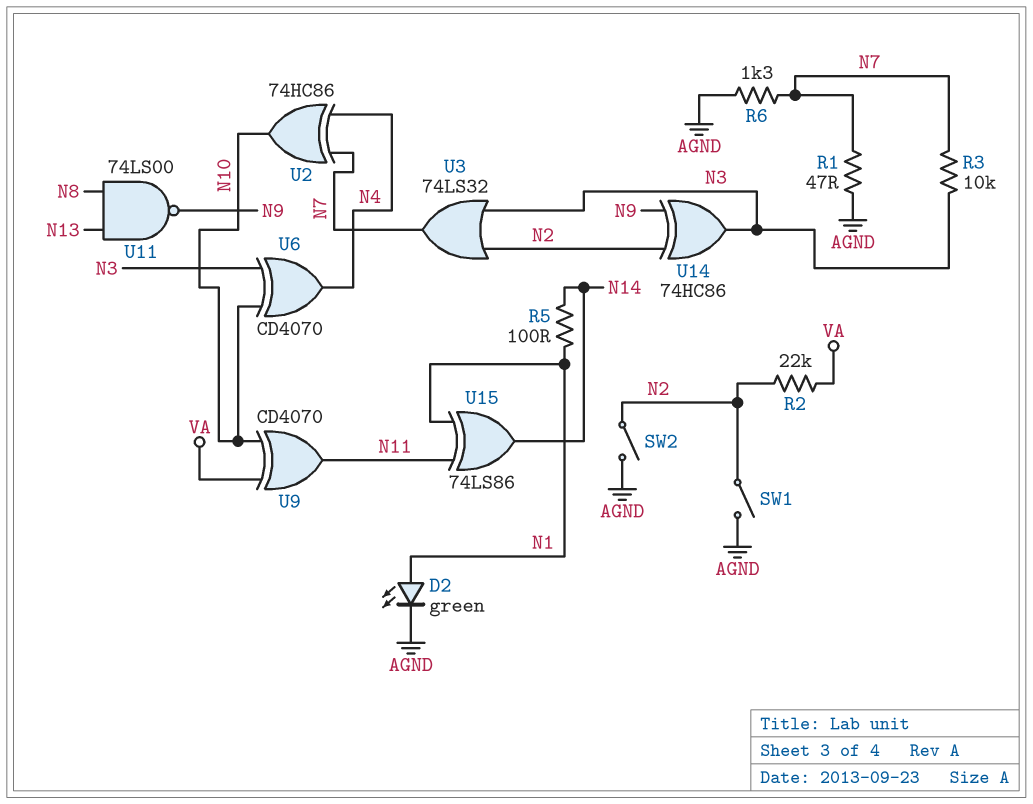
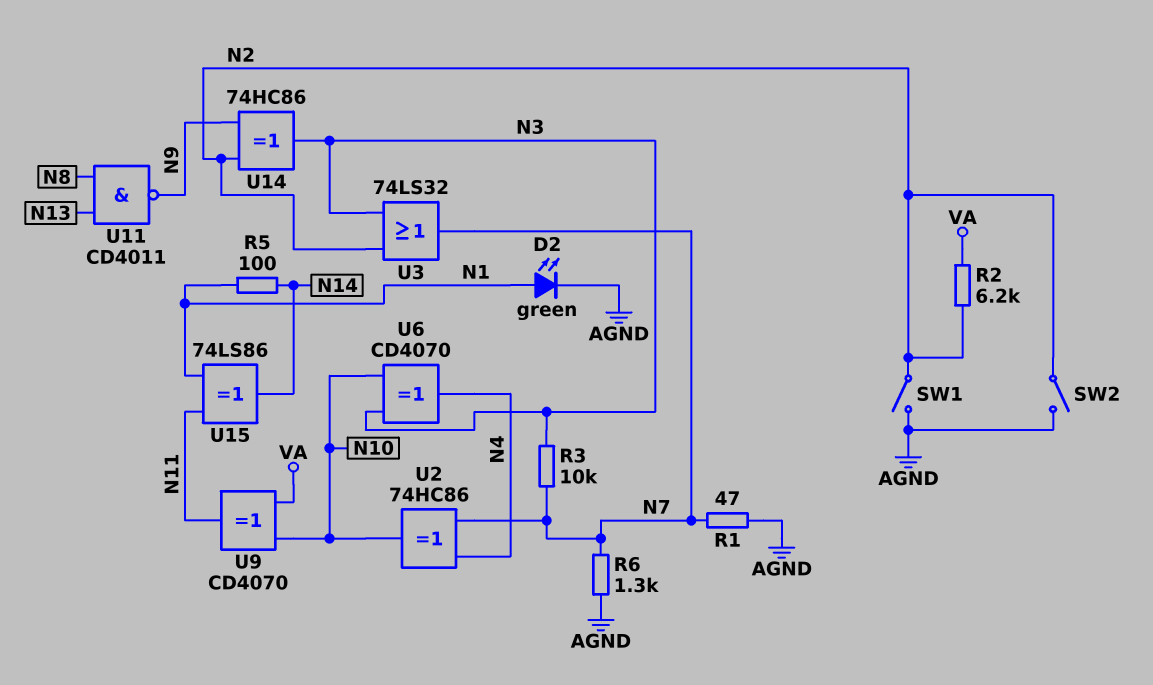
R2: 22k (N2, VA) -> 6.2k (N2, VA)
U11: NAND 74LS00 (in N8, in N13, out N9) -> NAND CD4011 (in N8, in N13, out N9)

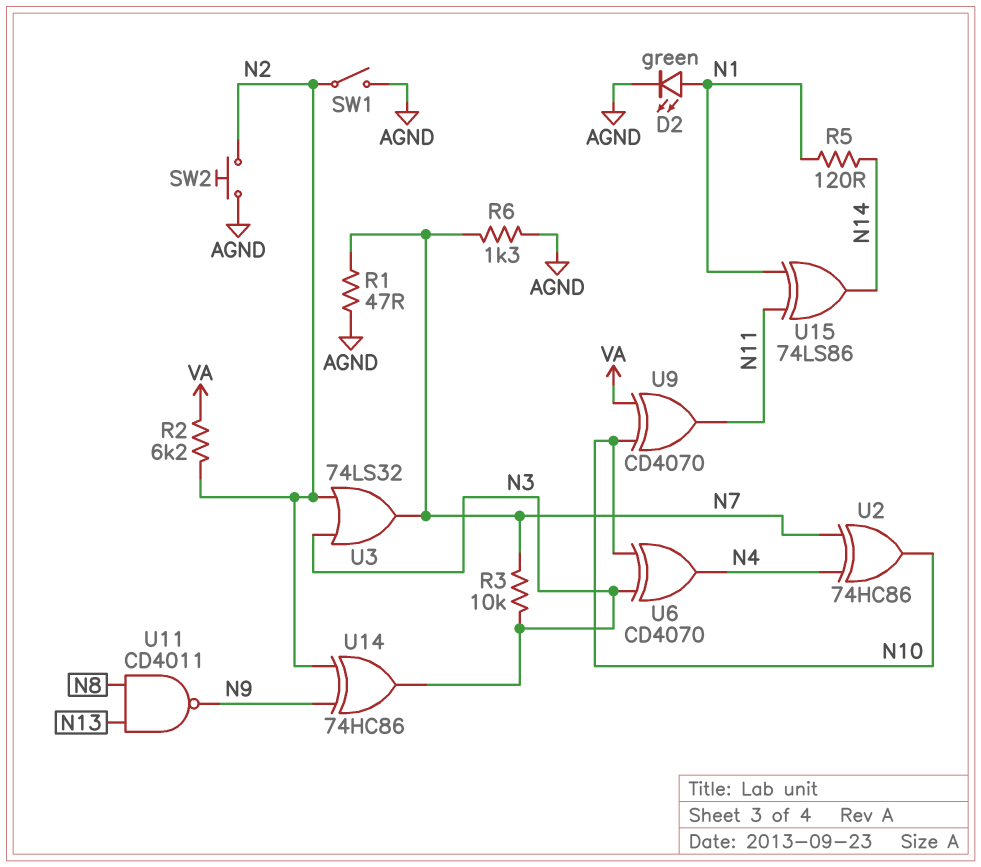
R5: 100 (N1, N14) -> 120 (N1, N14)
SW2: switch (AGND, N2) -> button (AGND, N2)

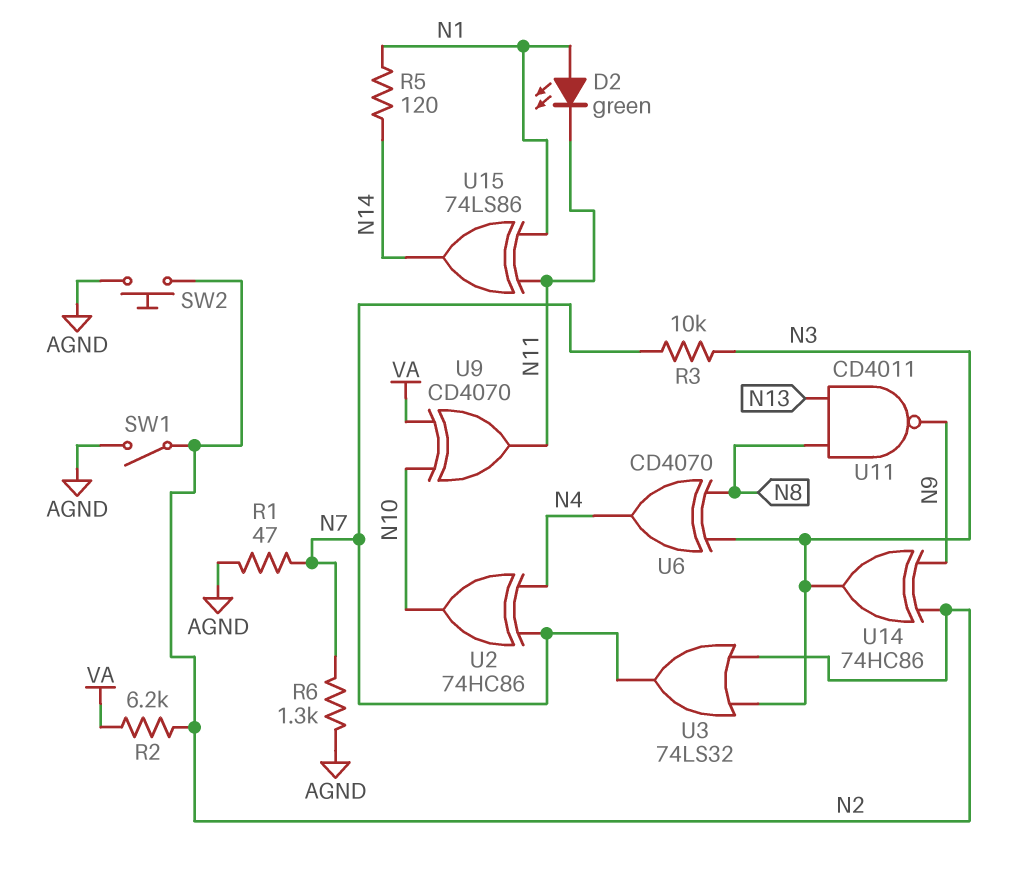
D2: LED green (A N1, K AGND) -> LED green (A N1, K N11)
U6: XOR CD4070 (in N3, in N10, out N4) -> XOR CD4070 (in N3, in N8, out N4)

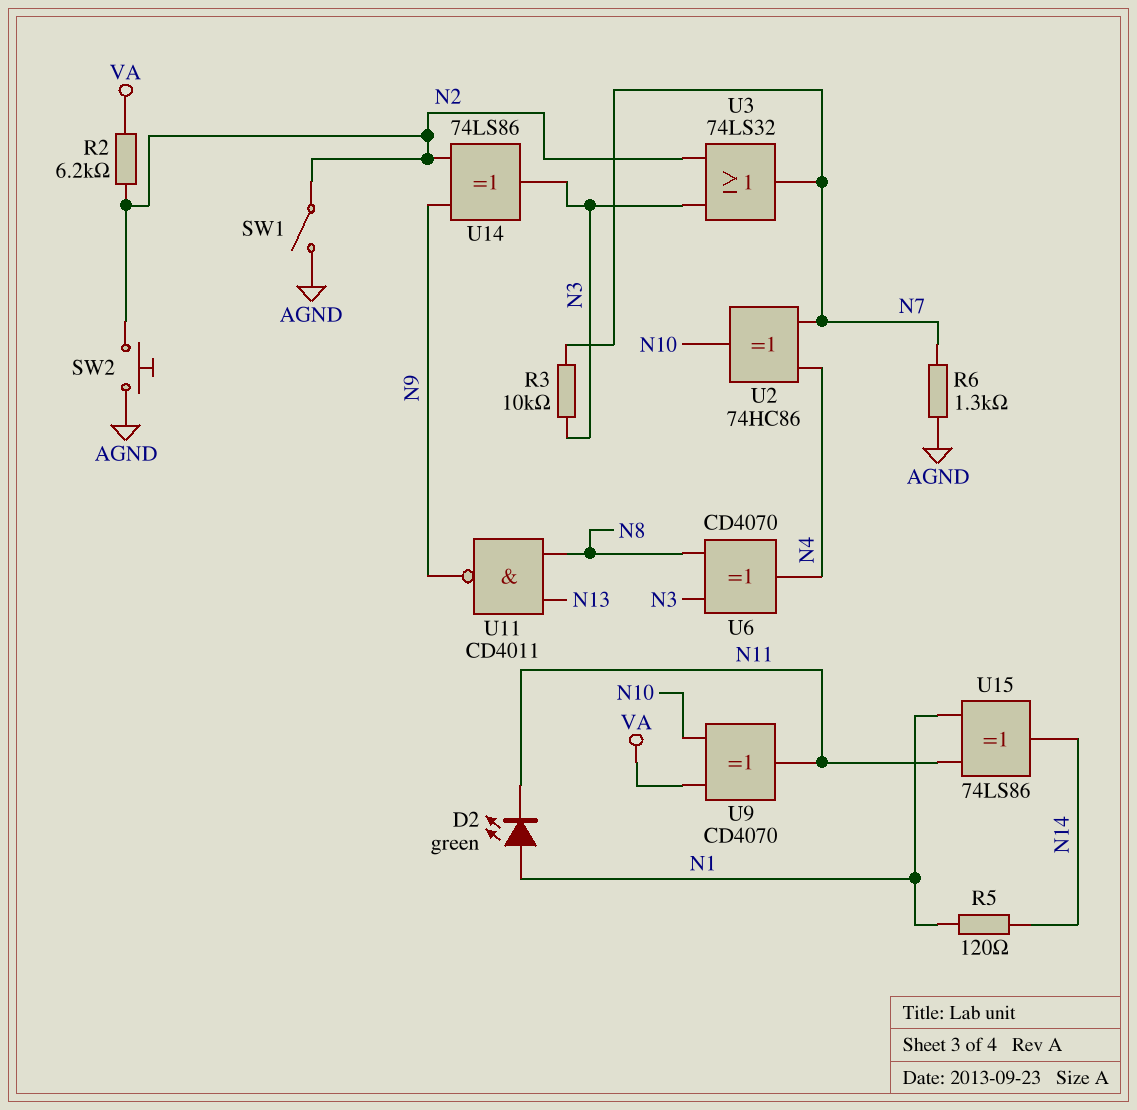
R1: 47 (AGND, N7) -> none
U14: XOR 74HC86 (in N2, in N9, out N3) -> XOR 74LS86 (in N2, in N9, out N3)

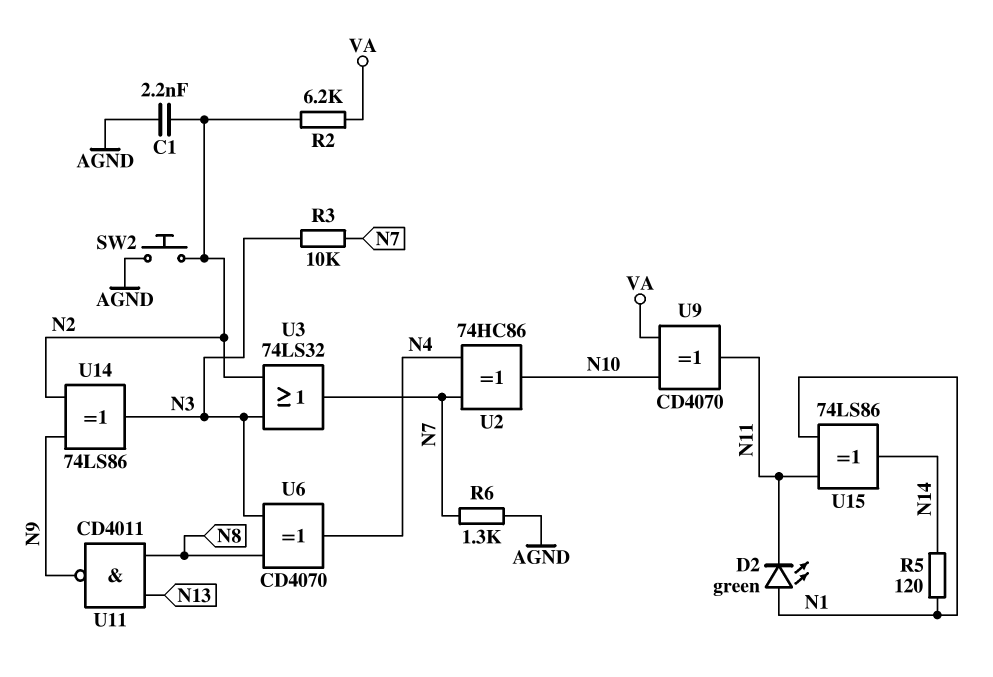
C1: none -> 2.2nF (AGND, N2)
SW1: switch (AGND, N2) -> none

